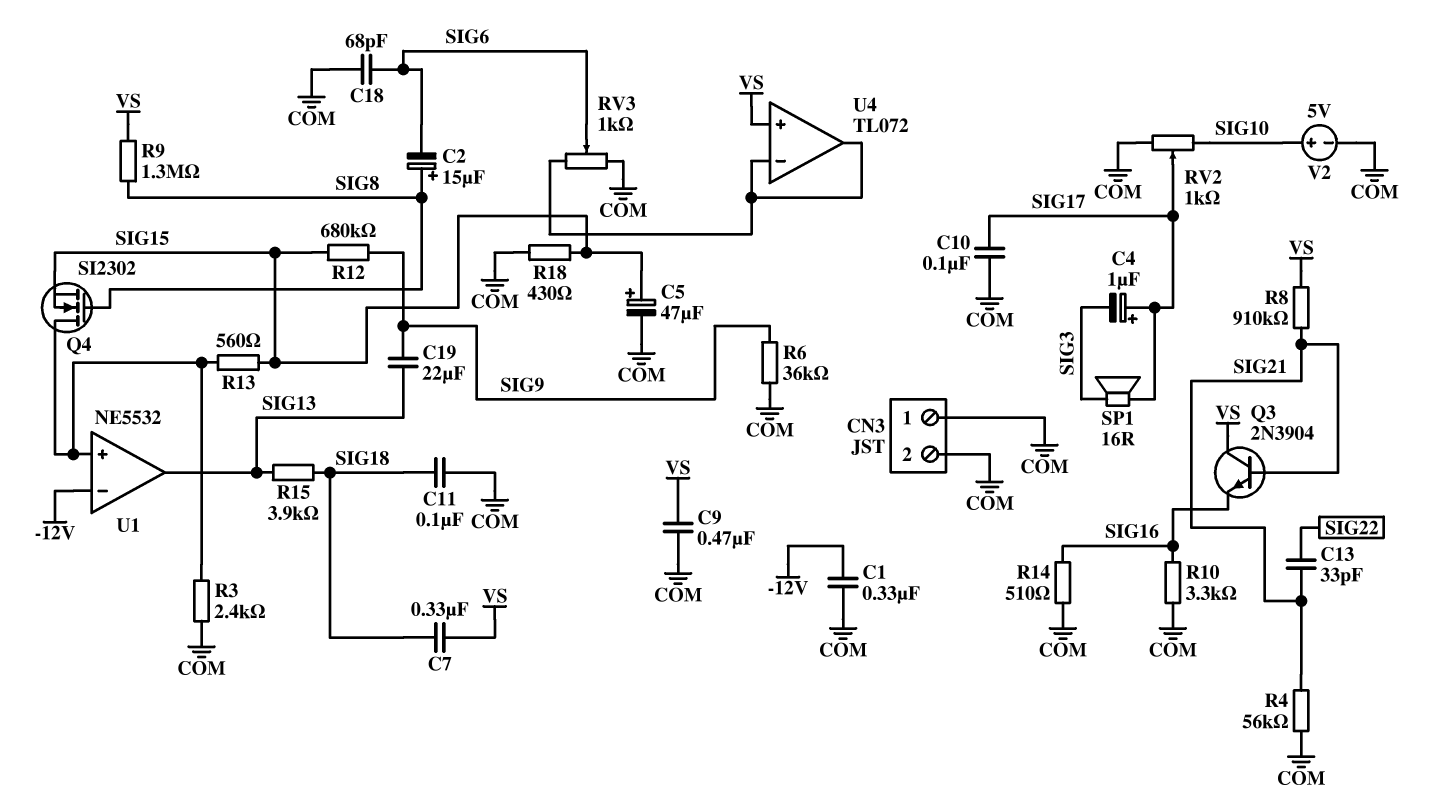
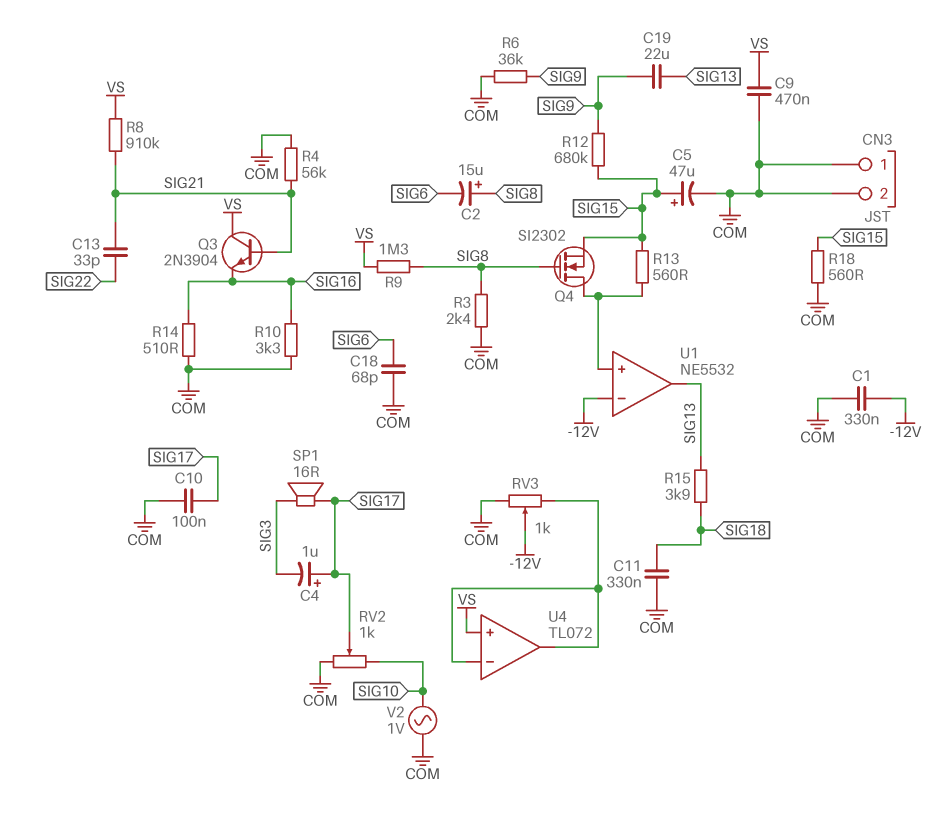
C7: 330nF (SIG18, VS) -> none
C11: 100nF (COM, SIG18) -> 330nF (COM, SIG18)
R3: 2.4k (COM, U1/in+) -> 2.4k (COM, SIG8)
R18: 430 (COM, SIG15) -> 560 (COM, SIG15)
RV3: 1k (COM, U4/in-, wiper SIG6) -> 1k (COM, U4/in-, wiper -12V)
V2: 5V (plus SIG10, minus COM) -> AC 1V (COM, SIG10)

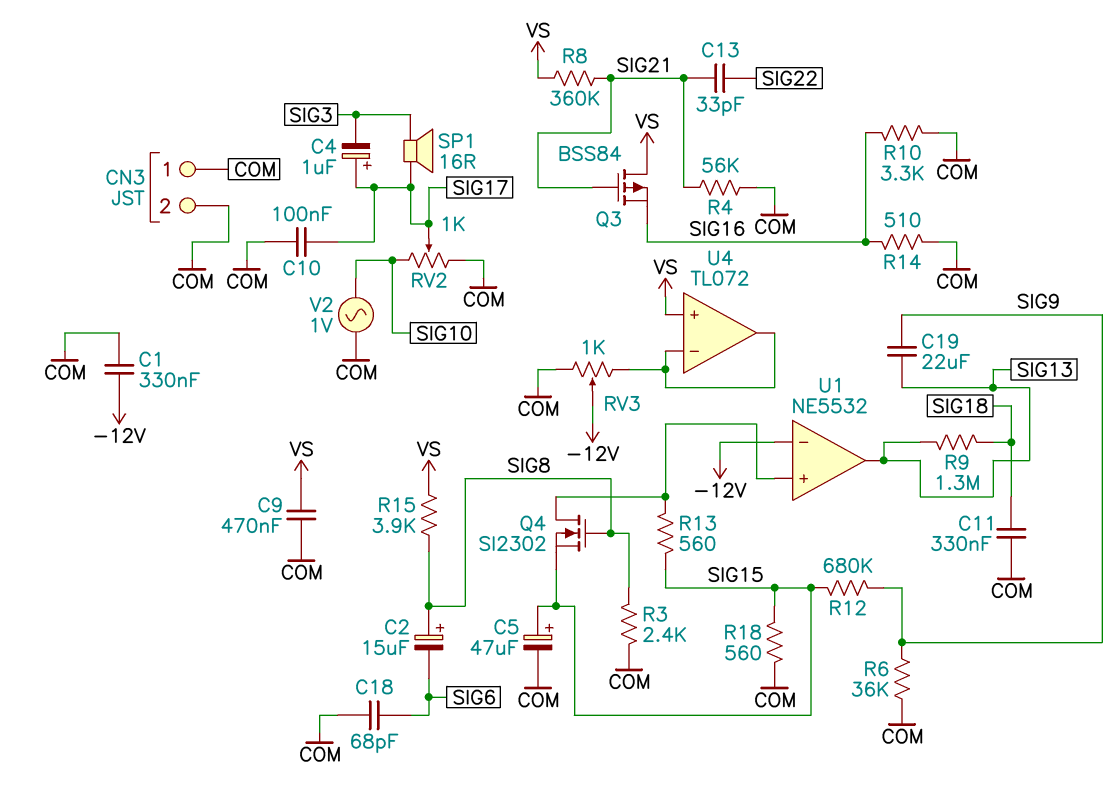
Q3: NPN 2N3904 (B SIG21, C VS, E SIG16) -> PMOS BSS84 (G SIG21, D VS, S SIG16)
R8: 910k (SIG21, VS) -> 360k (SIG21, VS)
R9: 1.3M (SIG8, VS) -> 1.3M (SIG13, SIG18)
R15: 3.9k (SIG13, SIG18) -> 3.9k (SIG8, VS)

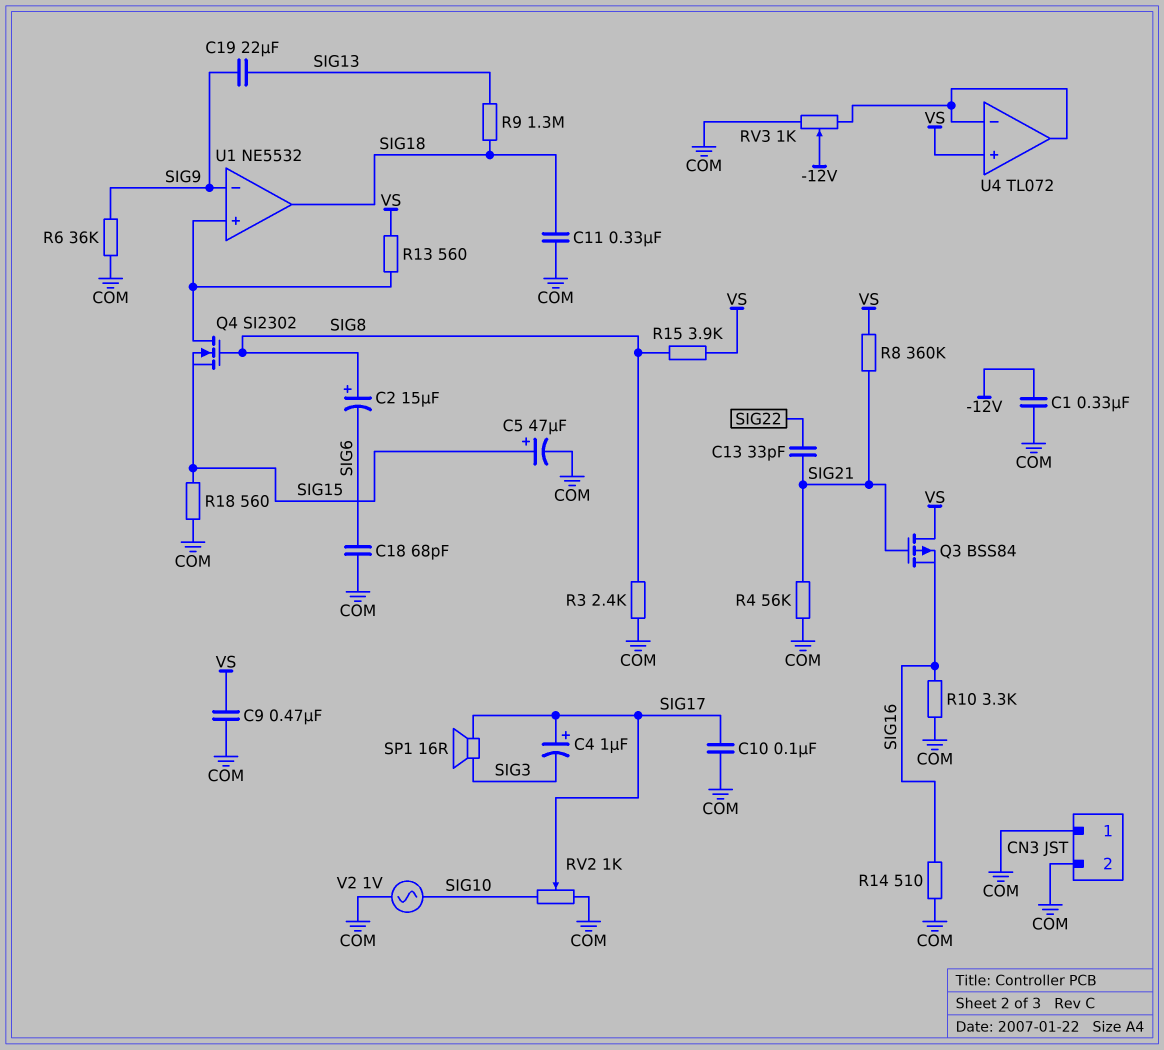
R12: 680k (SIG9, SIG15) -> none
R13: 560 (SIG15, U1/in+) -> 560 (U1/in+, VS)
U1 pin in-: -12V -> SIG9
U1 pin out: SIG13 -> SIG18

